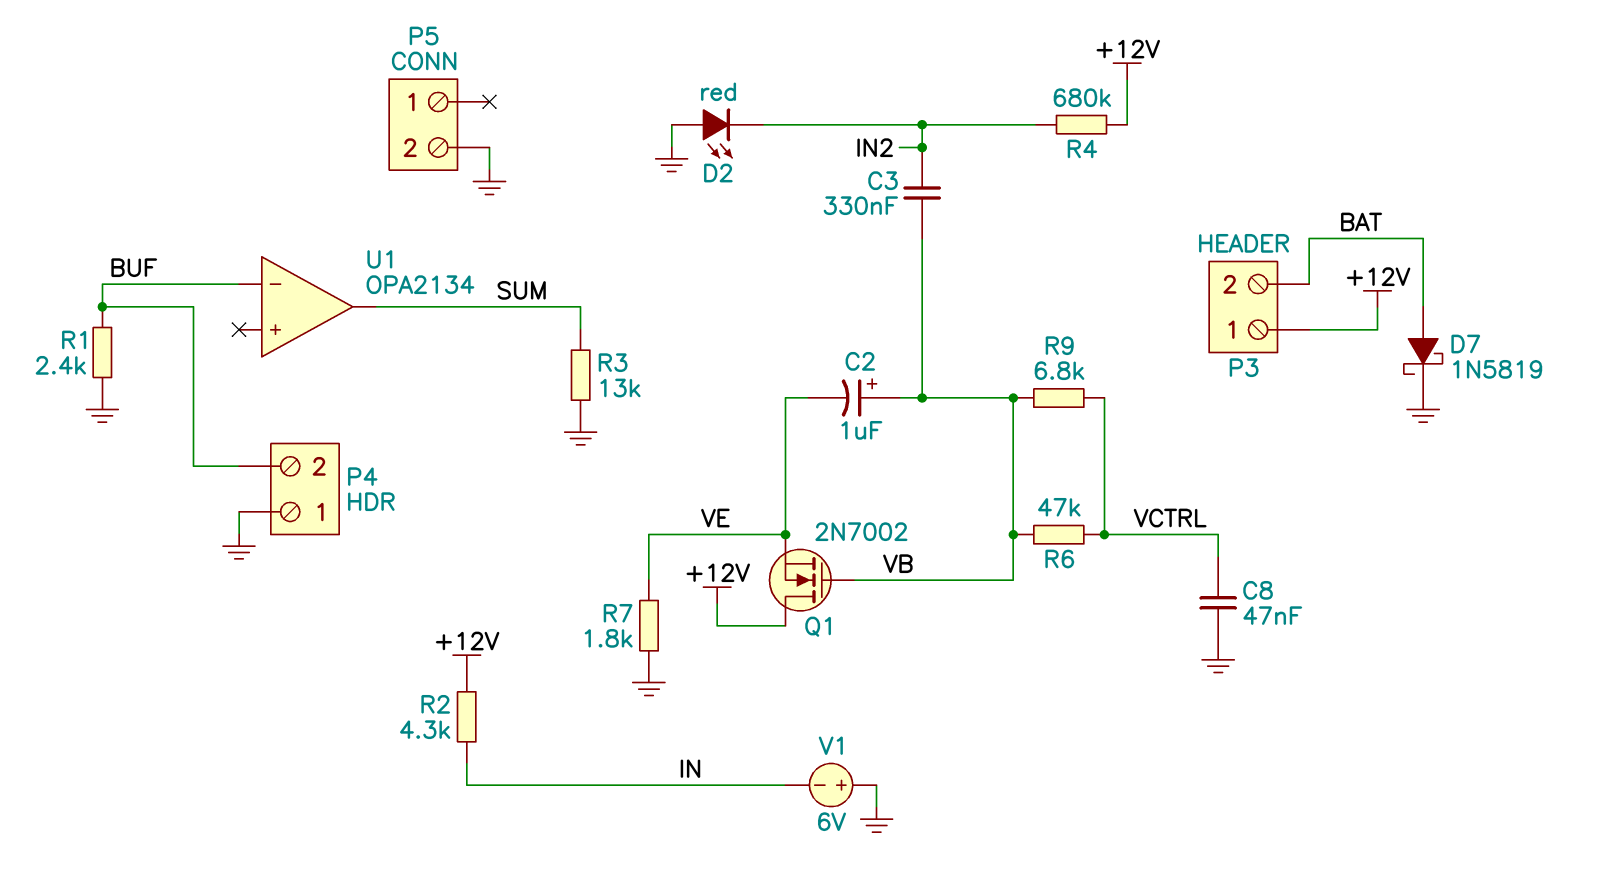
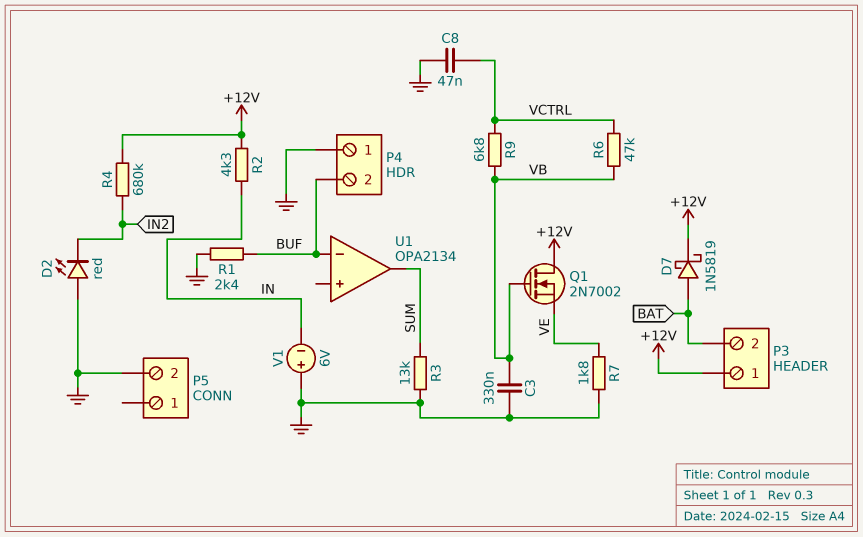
C2: 1uF (plus VB, minus VE) -> none
C3: 330nF (IN2, VB) -> 330nF (GND, VB)
D7: schottky 1N5819 (A BAT, K GND) -> schottky 1N5819 (A BAT, K +12V)

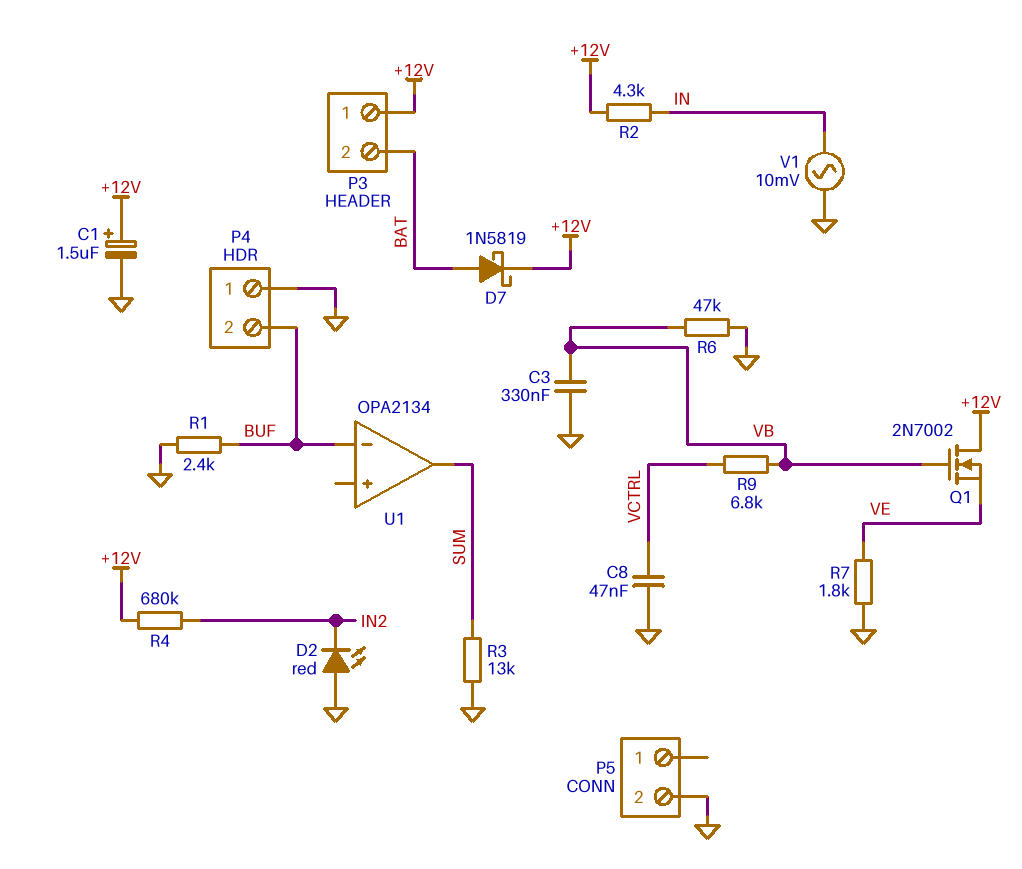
C1: none -> 1.5uF (plus +12V, minus GND)
R6: 47k (VB, VCTRL) -> 47k (GND, VB)
V1: 6V (plus GND, minus IN) -> AC 10mV (GND, IN)

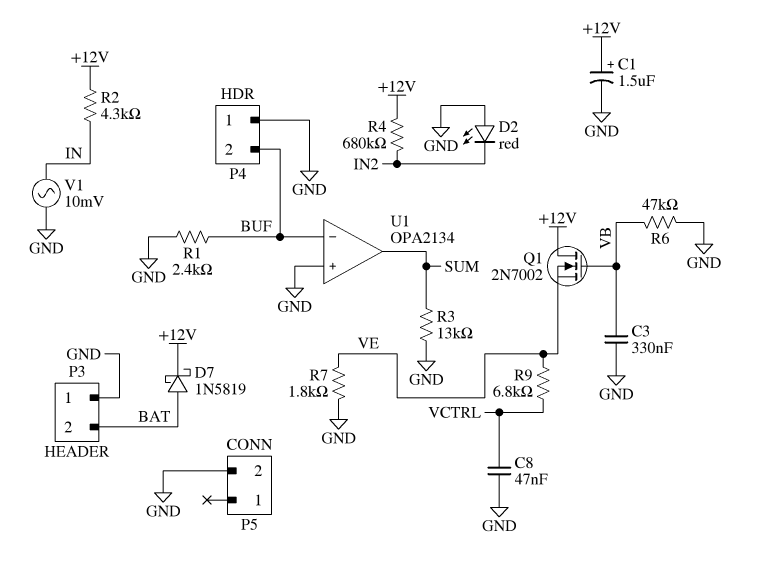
P3 pin 1: +12V -> GND
R9: 6.8k (VB, VCTRL) -> 6.8k (VCTRL, VE)
U1 pin in+: none -> GND

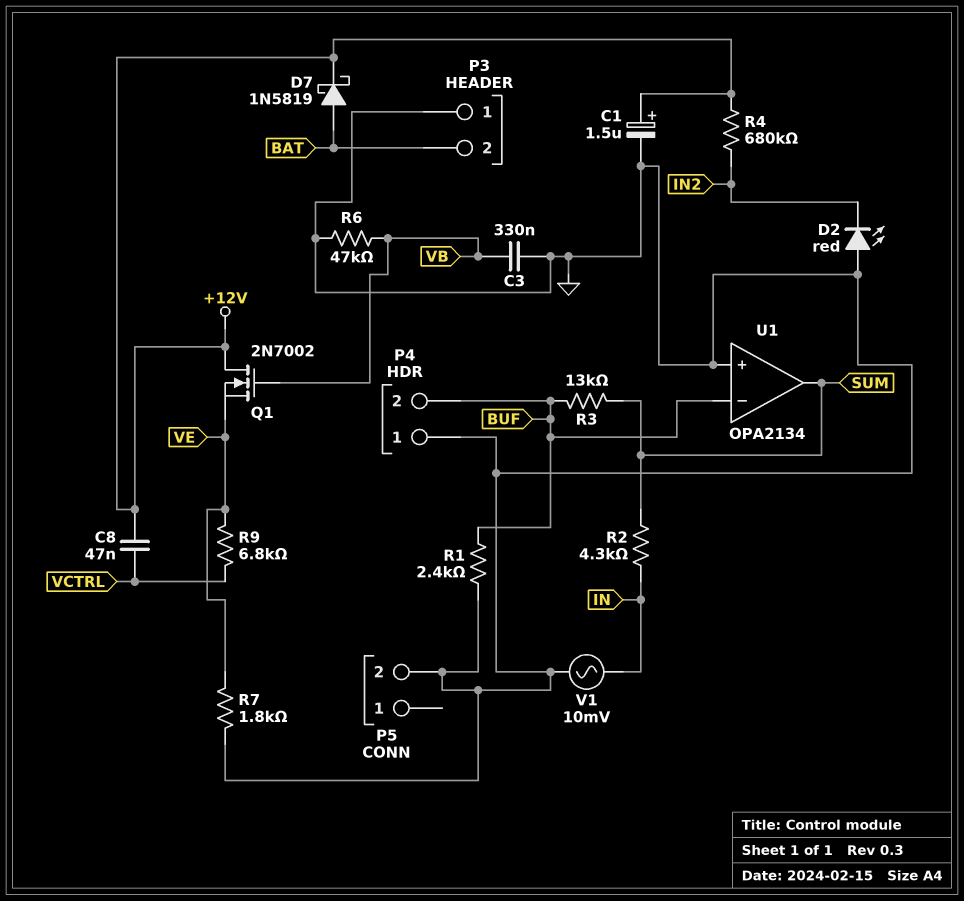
C8: 47nF (GND, VCTRL) -> 47nF (+12V, VCTRL)
R2: 4.3k (+12V, IN) -> 4.3k (IN, SUM)
R3: 13k (GND, SUM) -> 13k (BUF, SUM)

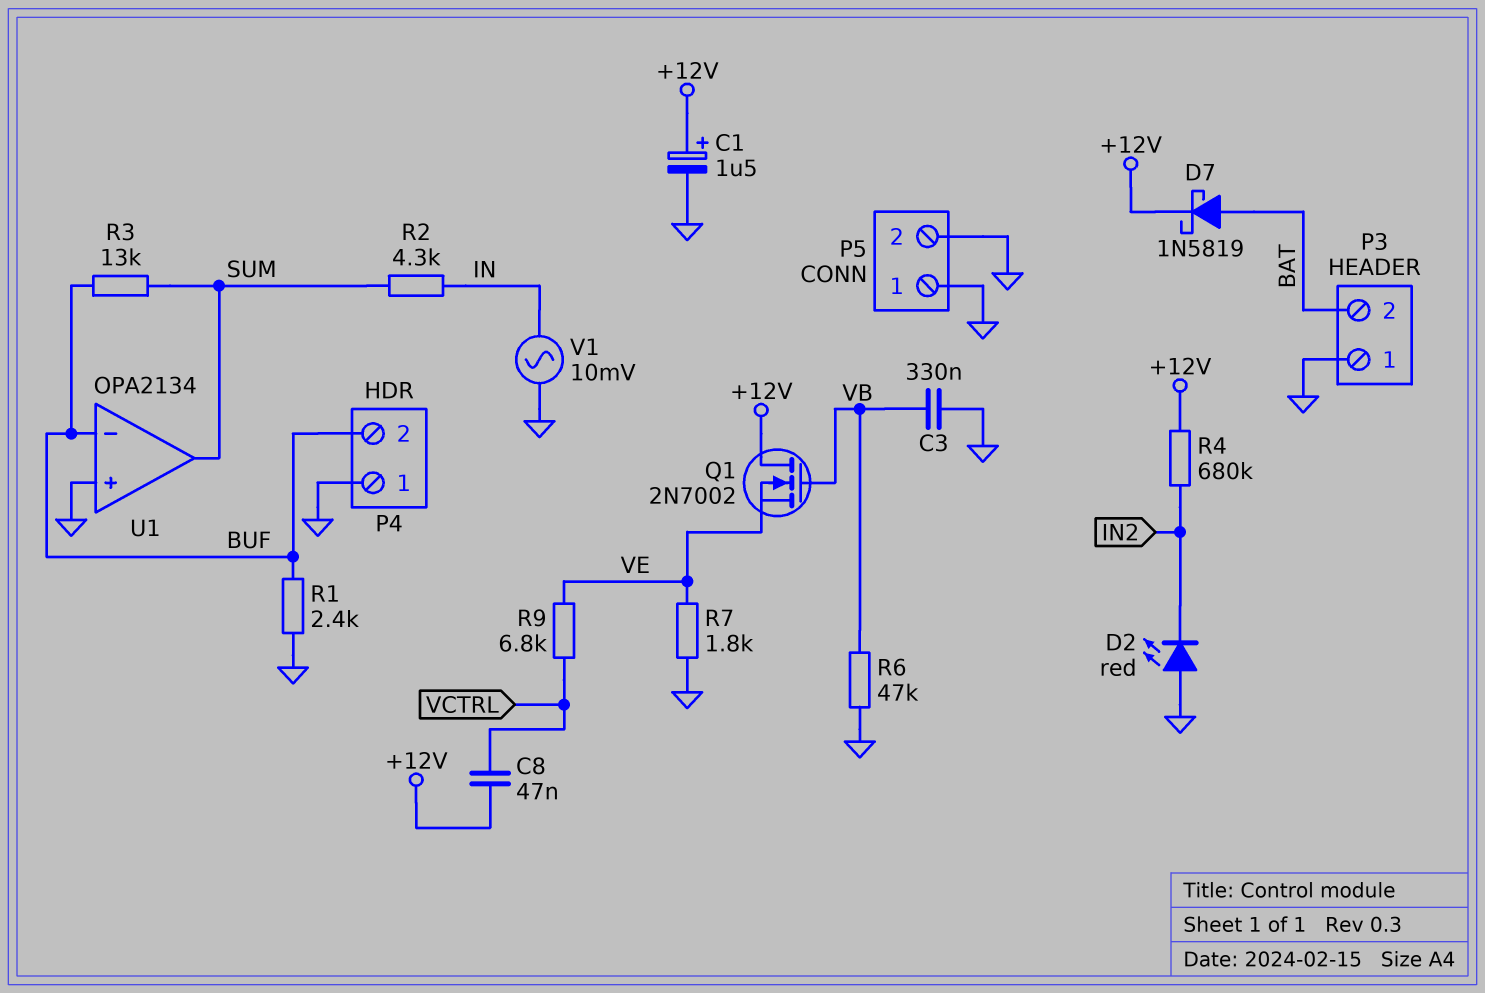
P5 pin 1: none -> GND

